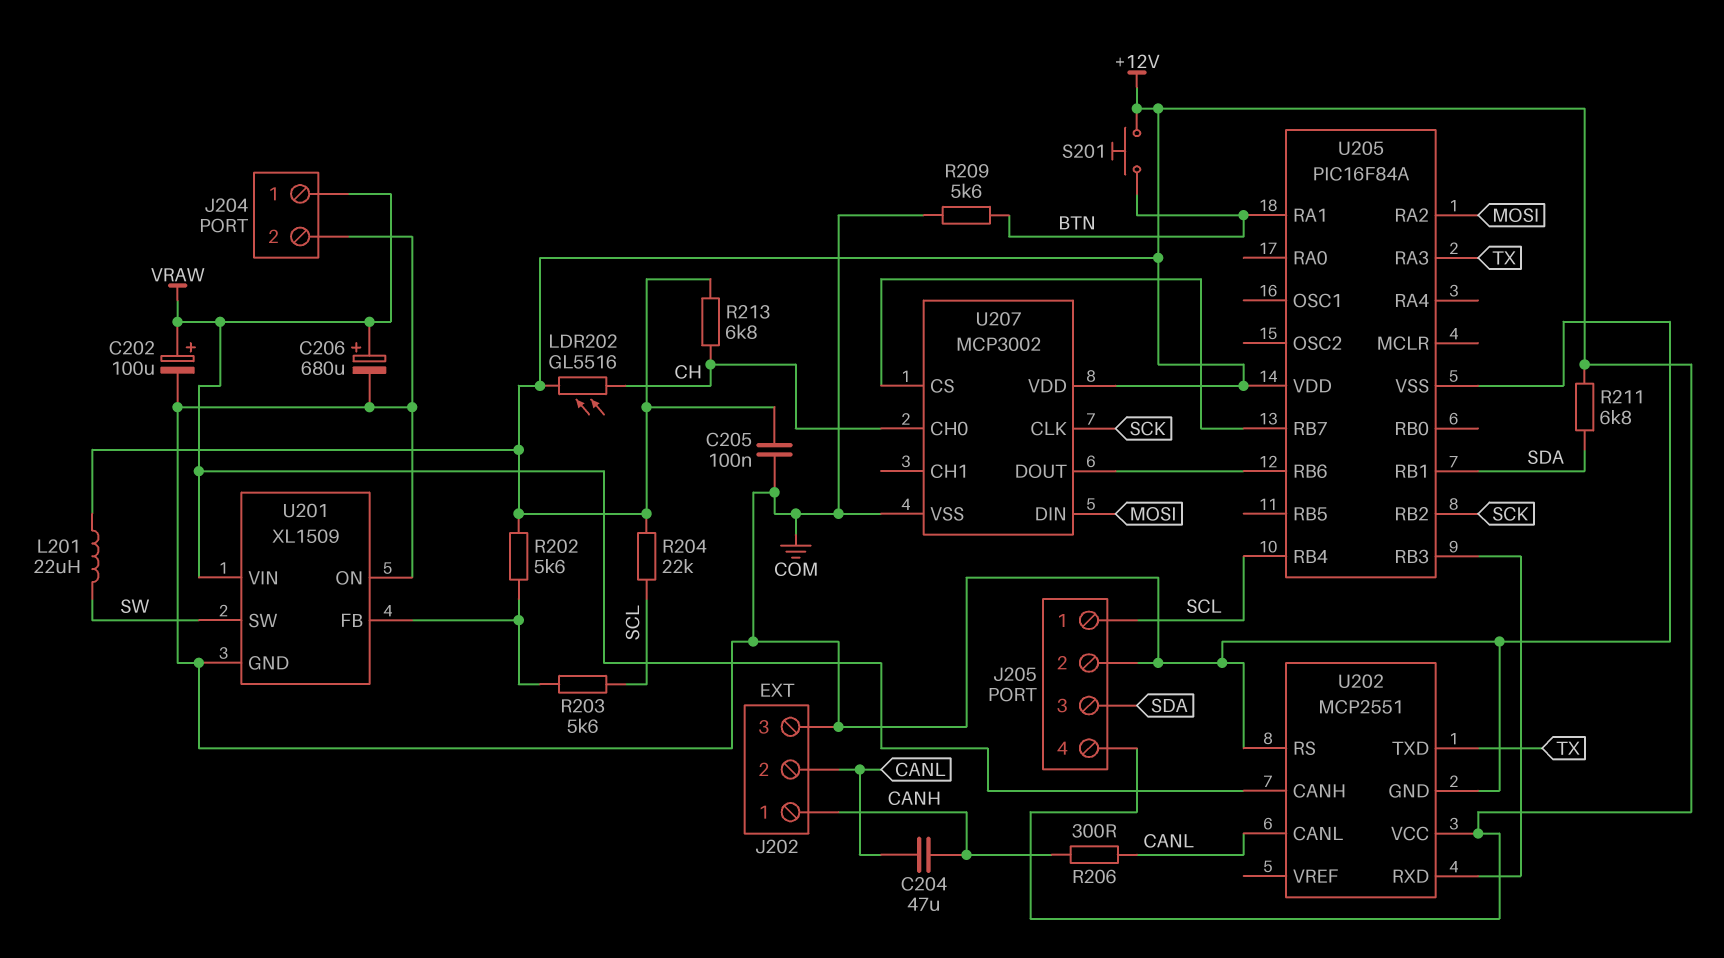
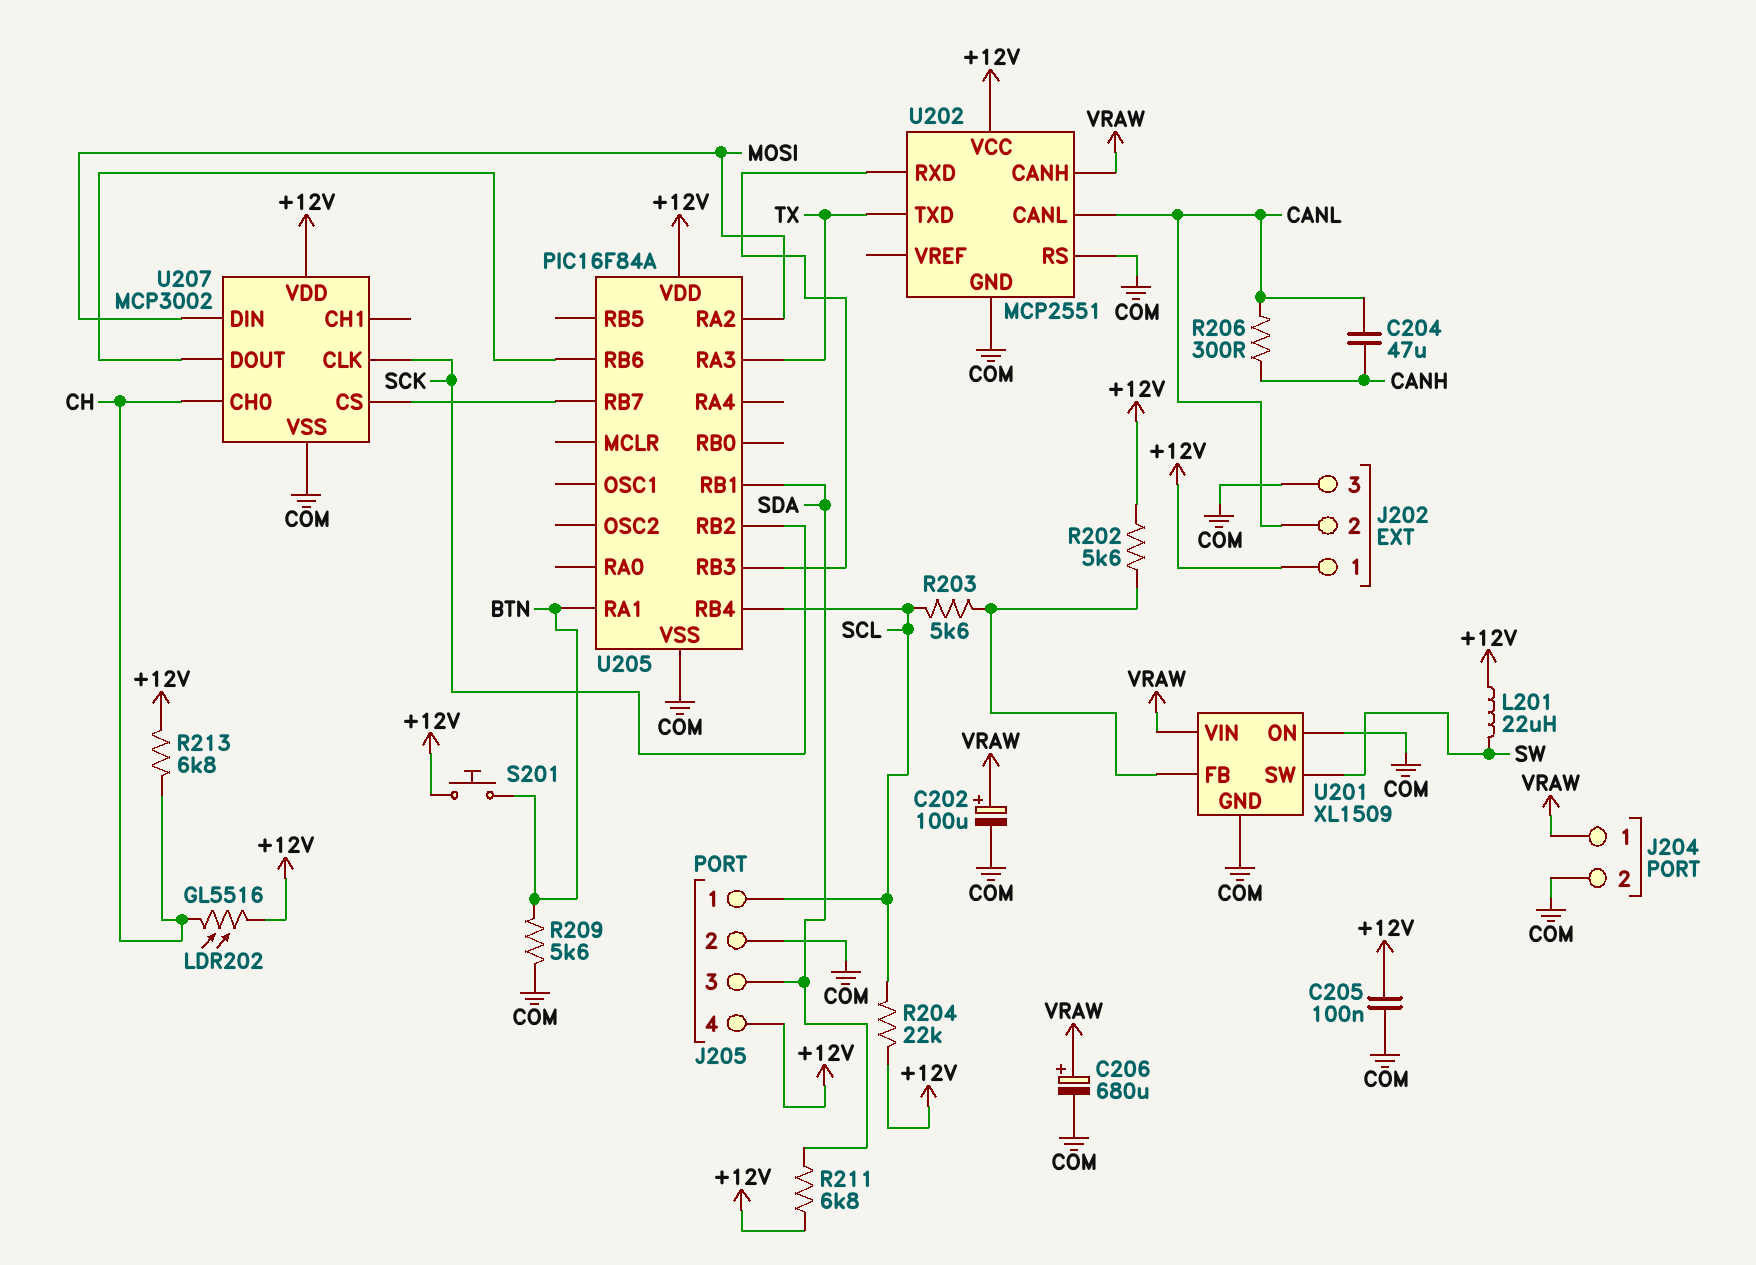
J202 pin 1: CANH -> +12V

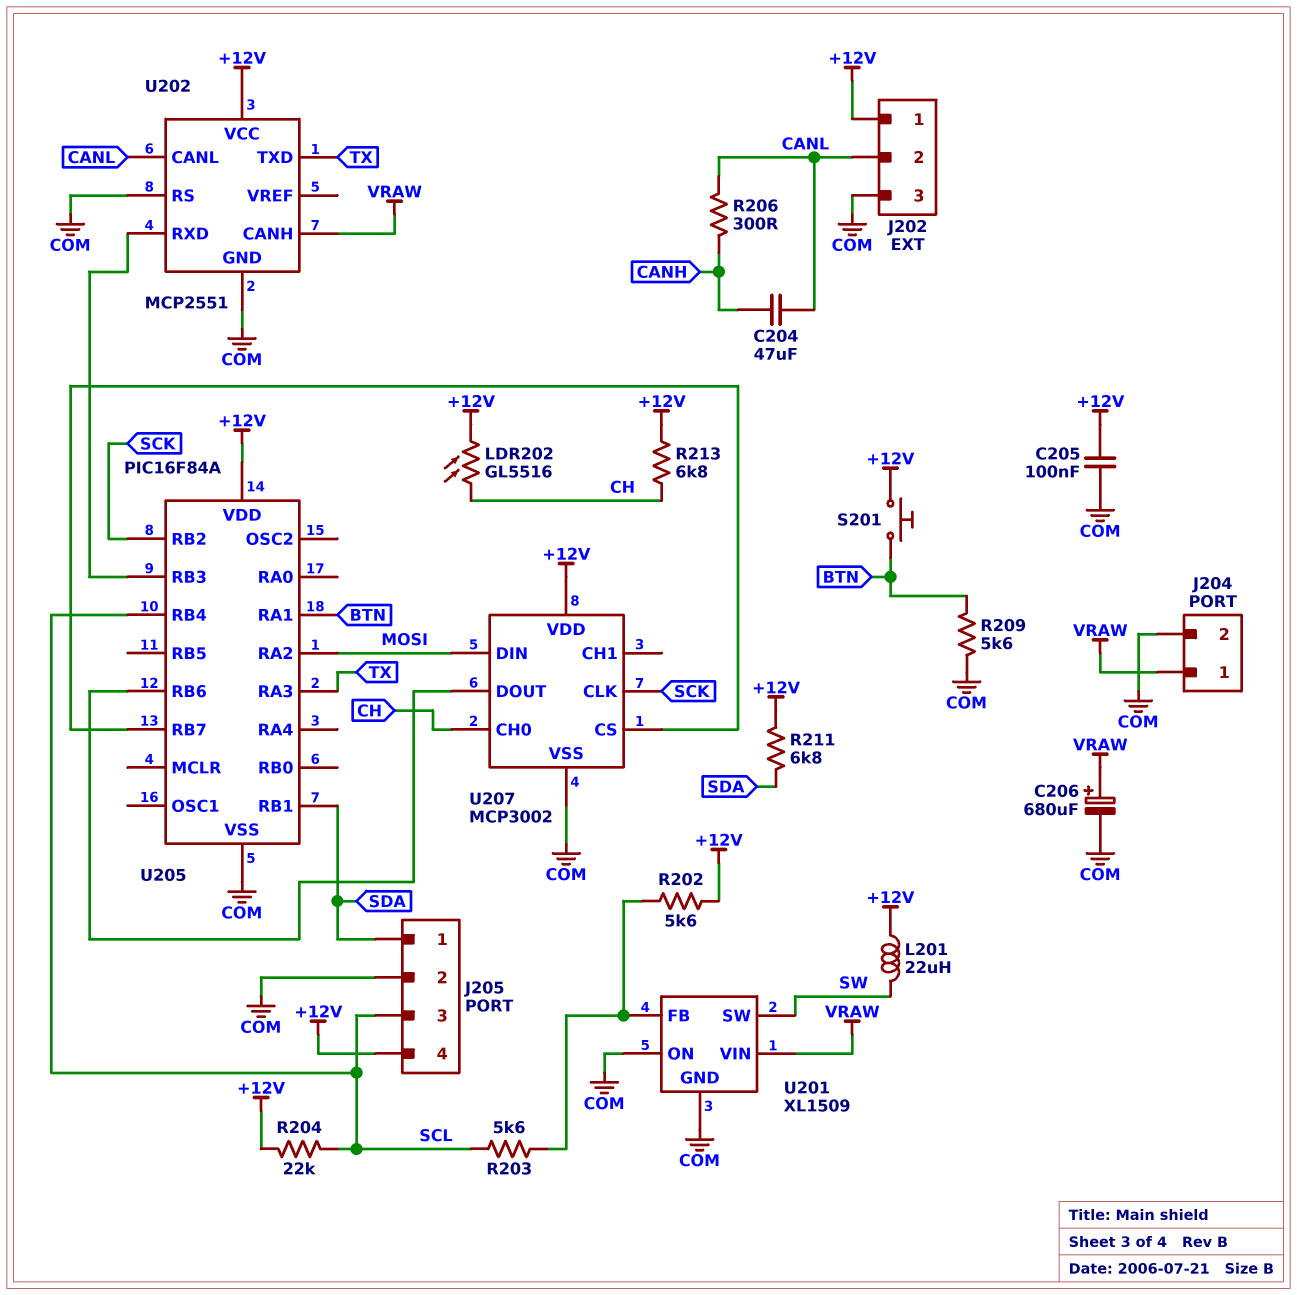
C202: 100uF (plus VRAW, minus COM) -> none
J205 pin 1: SCL -> SDA
J205 pin 3: SDA -> SCL

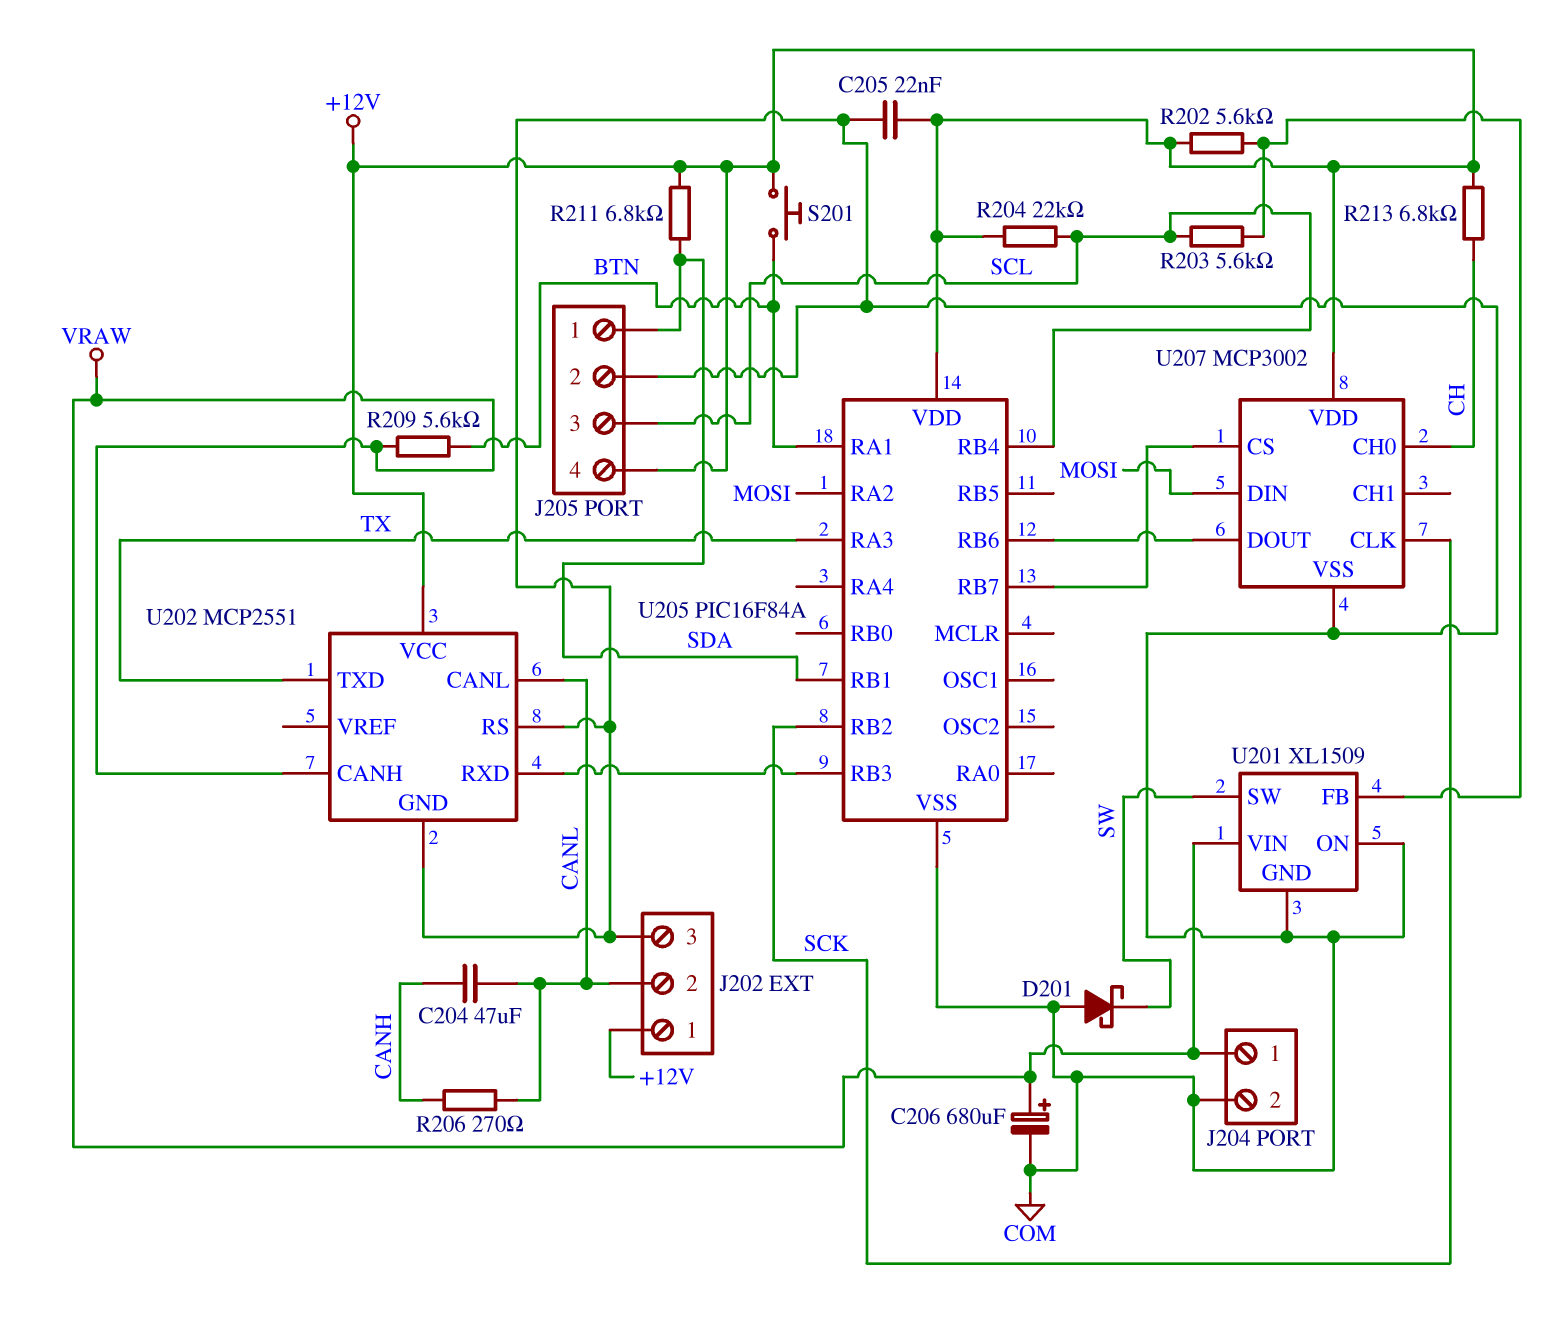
C205: 100nF (+12V, COM) -> 22nF (+12V, COM)
D201: none -> schottky (A COM, K SW)
L201: 22uH (+12V, SW) -> none
LDR202: GL5516 (+12V, CH) -> none
R206: 300 (CANH, CANL) -> 270 (CANH, CANL)
R209: 5.6k (BTN, COM) -> 5.6k (BTN, VRAW)

